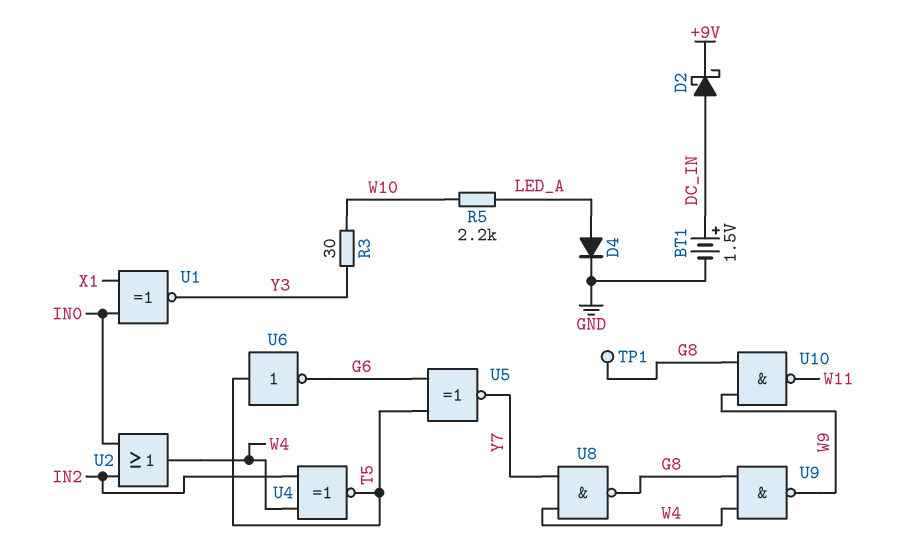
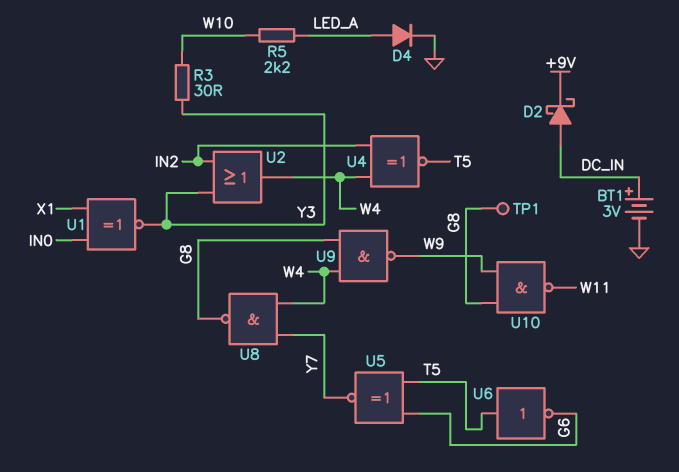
BT1: 1.5V (plus DC_IN, minus GND) -> 3V (plus DC_IN, minus GND)
U2: OR (in IN0, in IN2, out W4) -> OR (in IN2, in Y3, out W4)

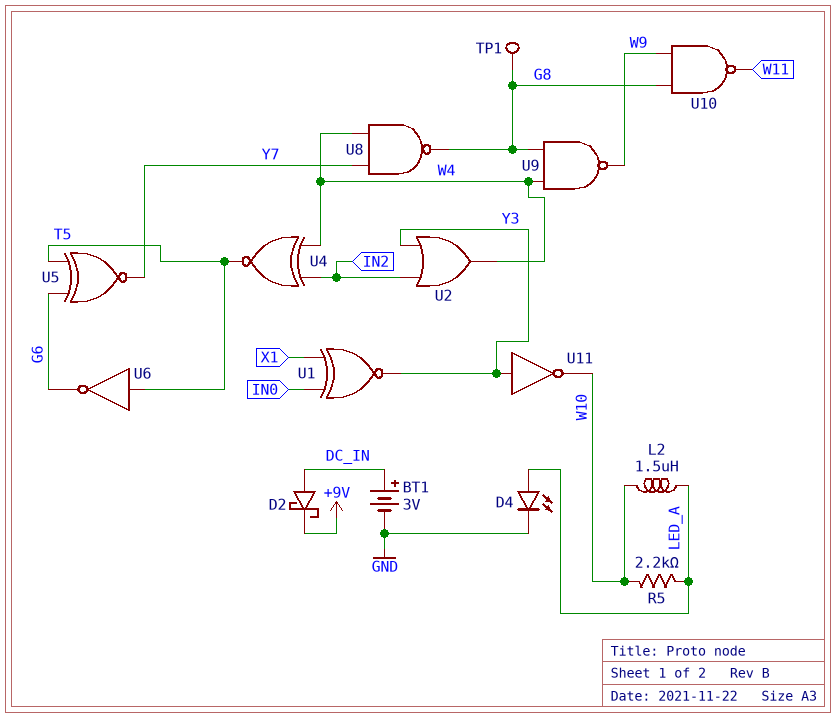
D4: diode (A LED_A, K GND) -> LED (A LED_A, K GND)
L2: none -> 1.5uH (LED_A, W10)
R3: 30 (W10, Y3) -> none
U11: none -> NOT (in Y3, out W10)

